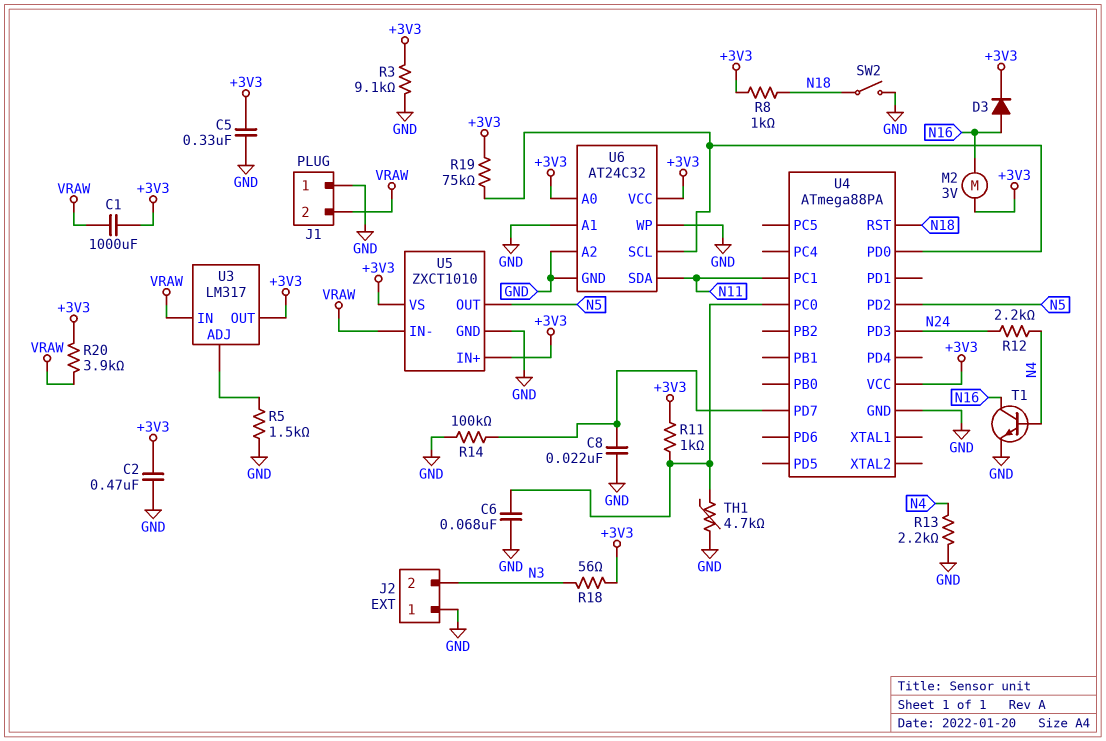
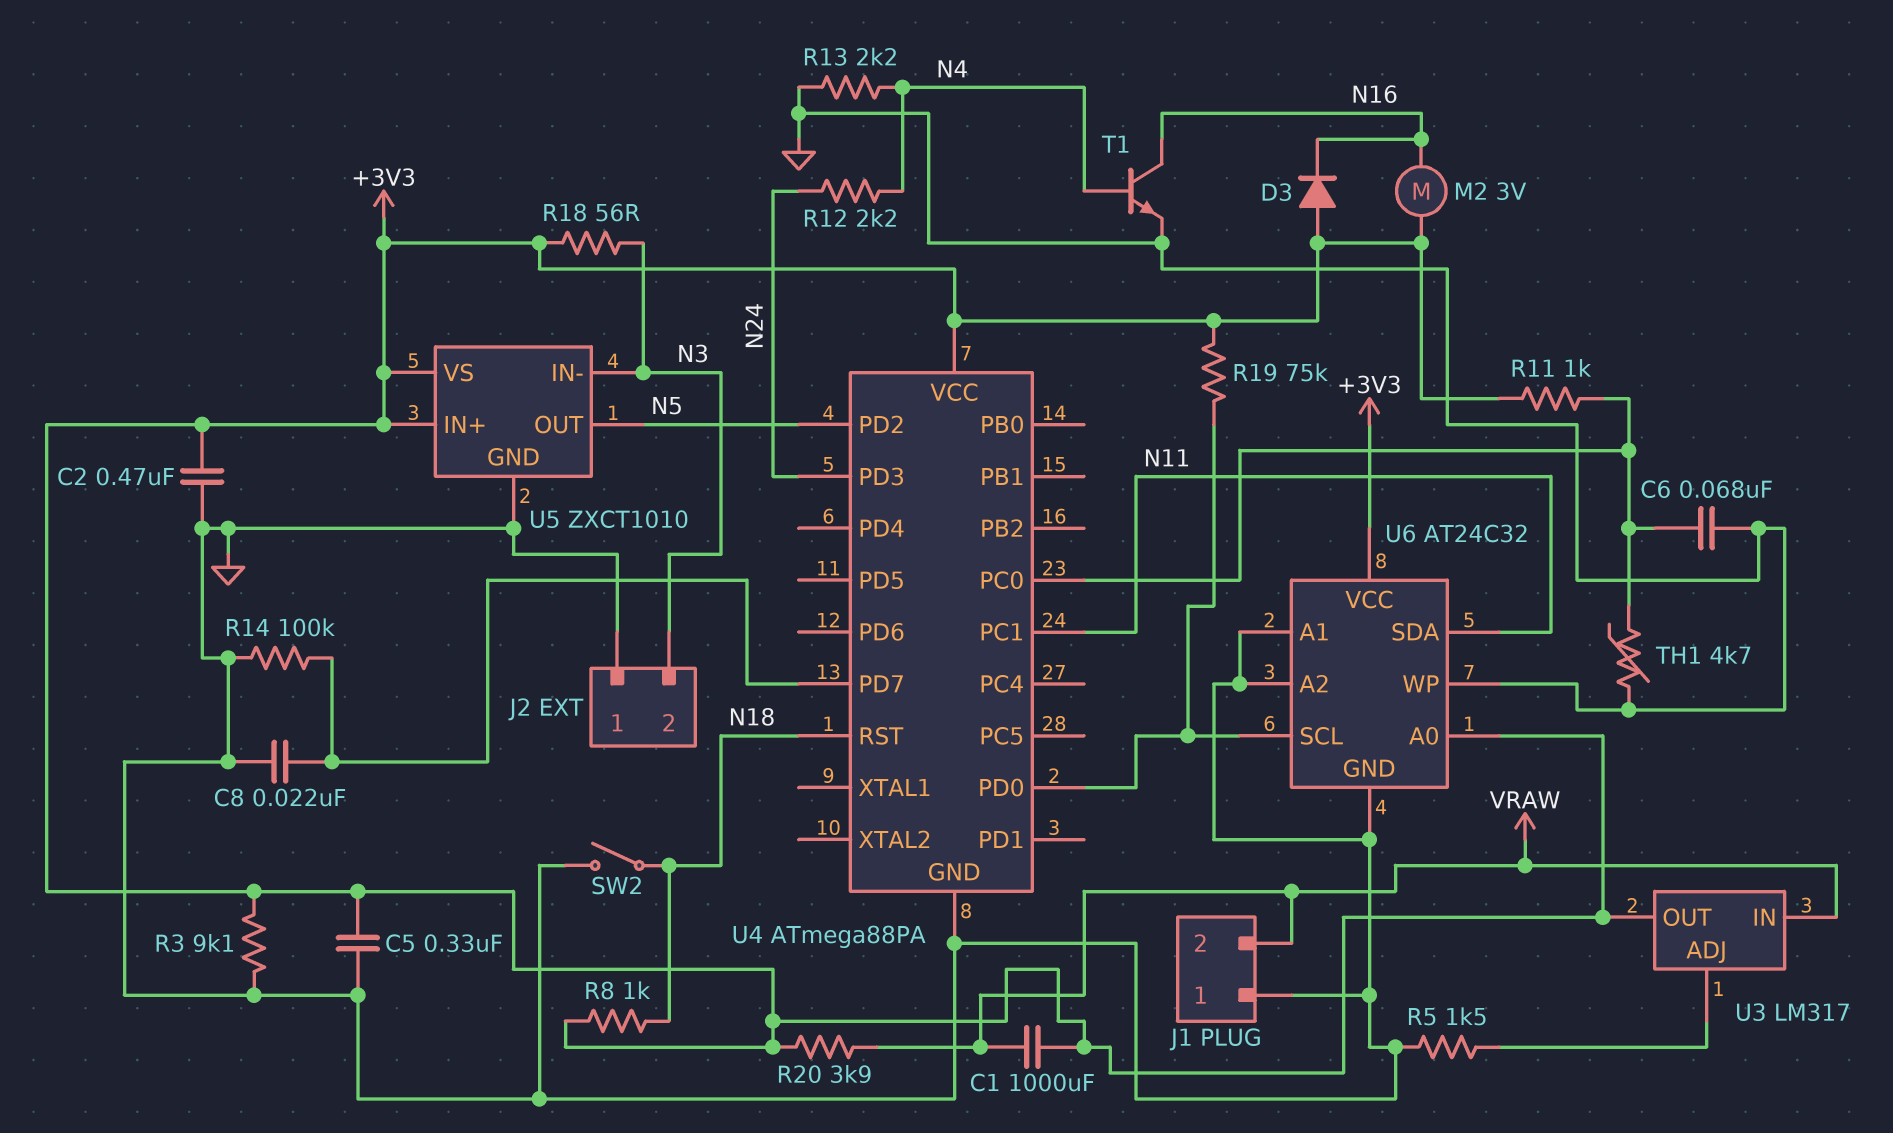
D3: diode (A N16, K +3V3) -> diode (A +3V3, K N16)
U5 pin IN-: VRAW -> N3

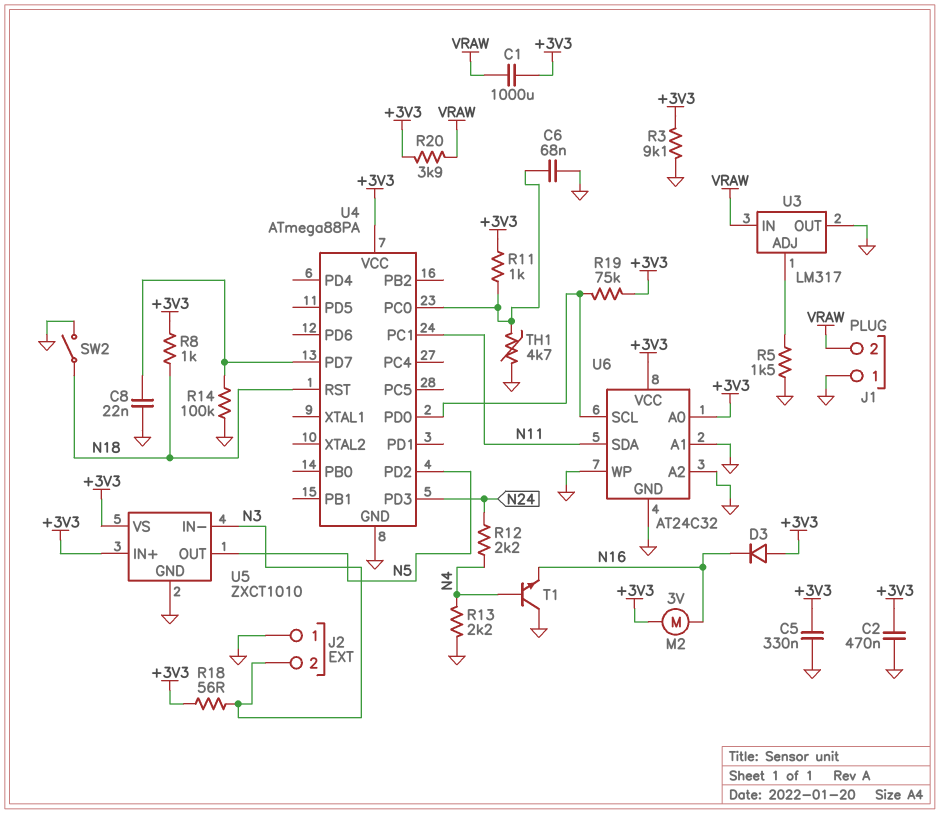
T1: NPN (B N4, C N16, E GND) -> NPN (B N4, C GND, E N16)
U3 pin OUT: +3V3 -> GND

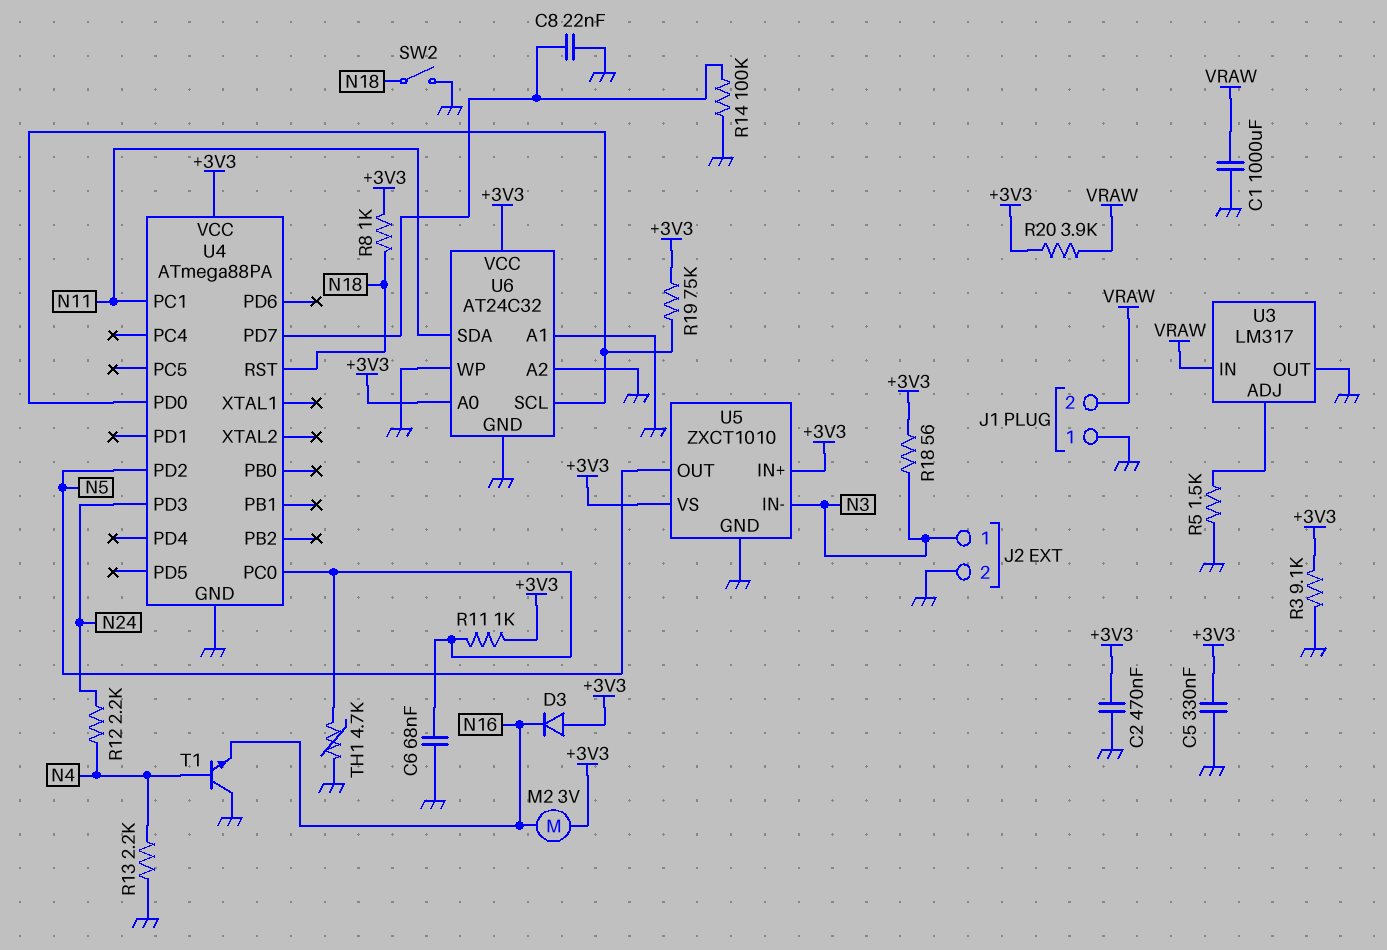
C1: 1000uF (+3V3, VRAW) -> 1000uF (GND, VRAW)
J2 pin 1: GND -> N3
J2 pin 2: N3 -> GND

